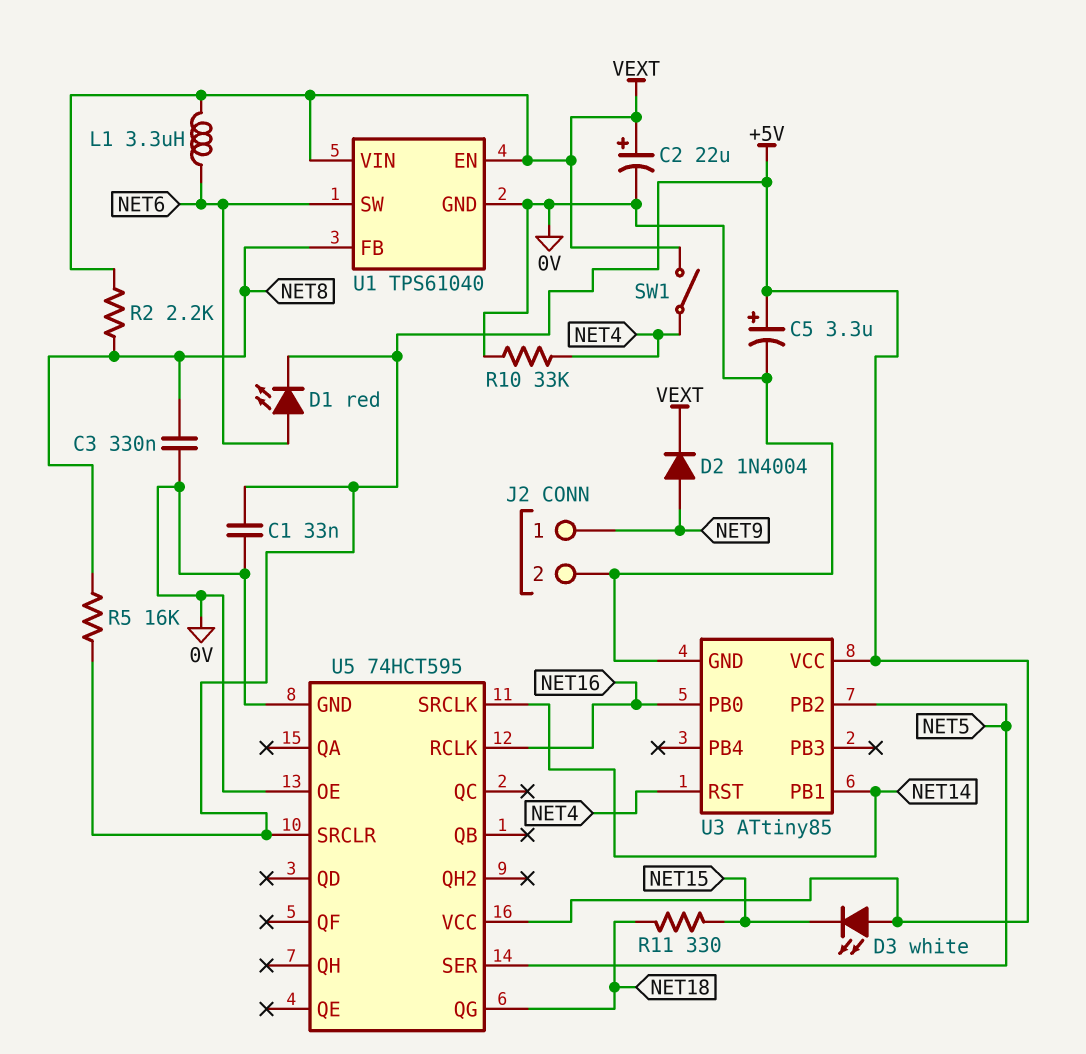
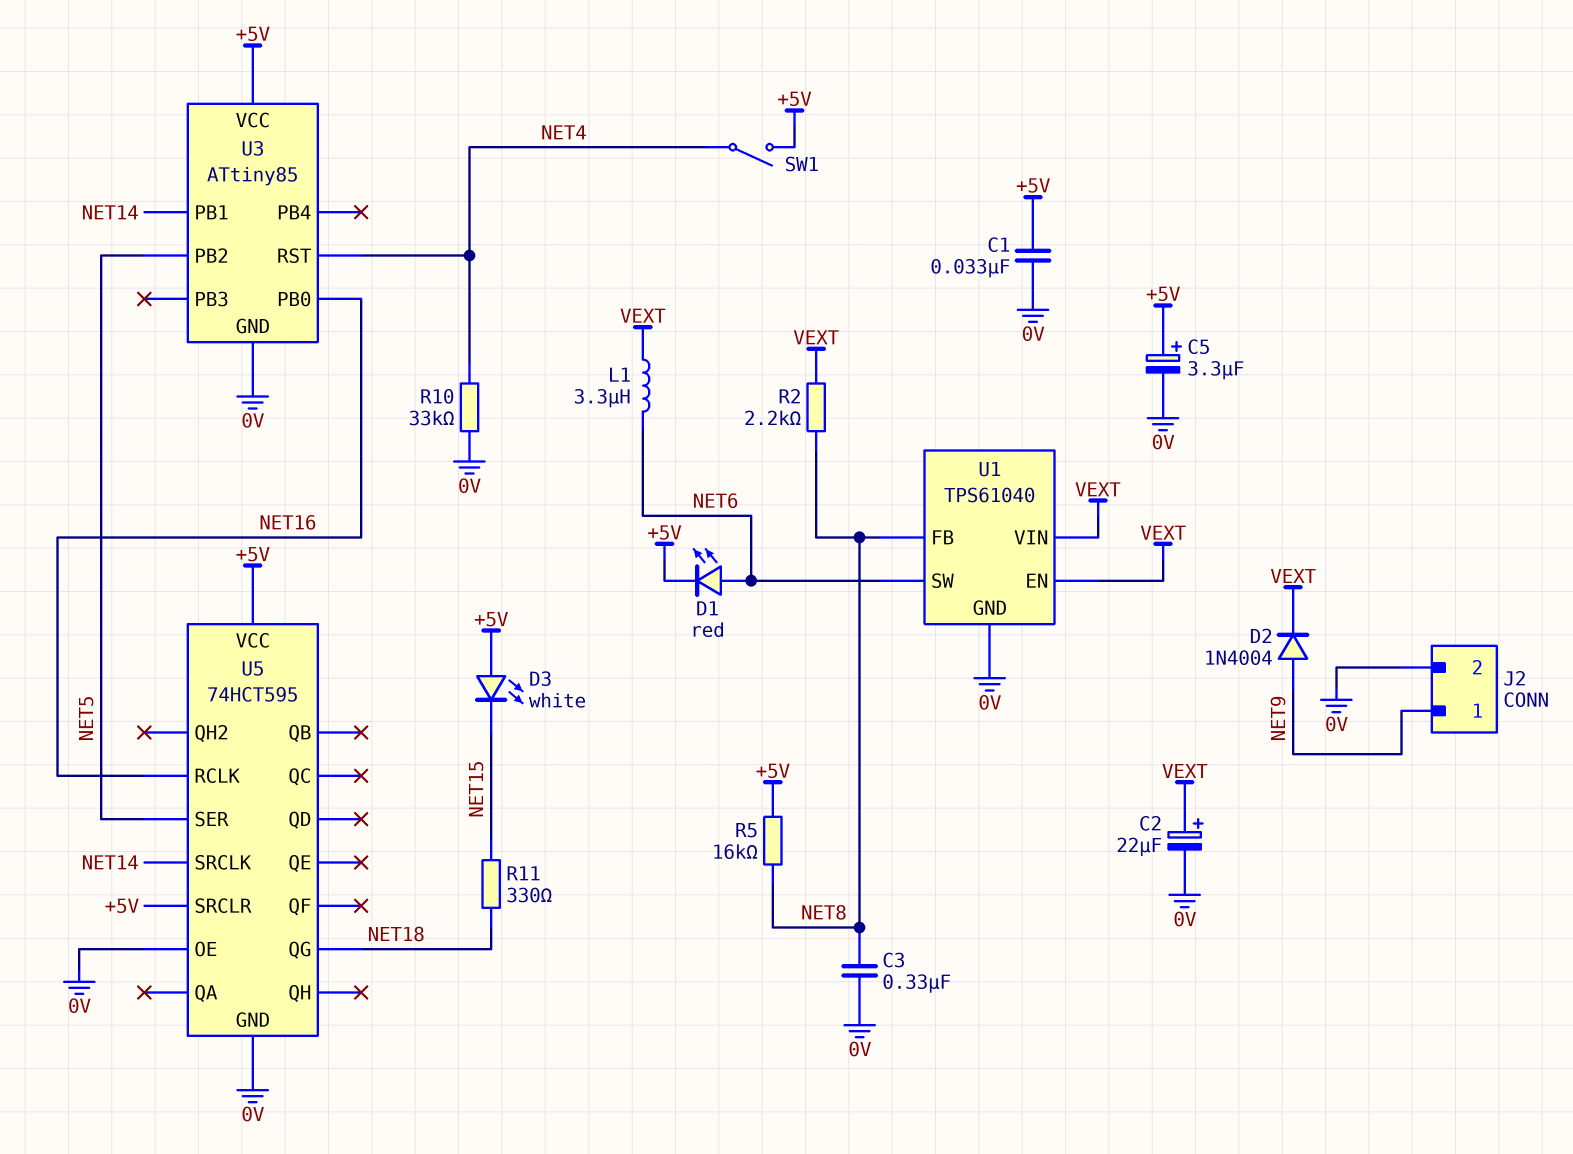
SW1: switch (NET4, VEXT) -> switch (+5V, NET4)

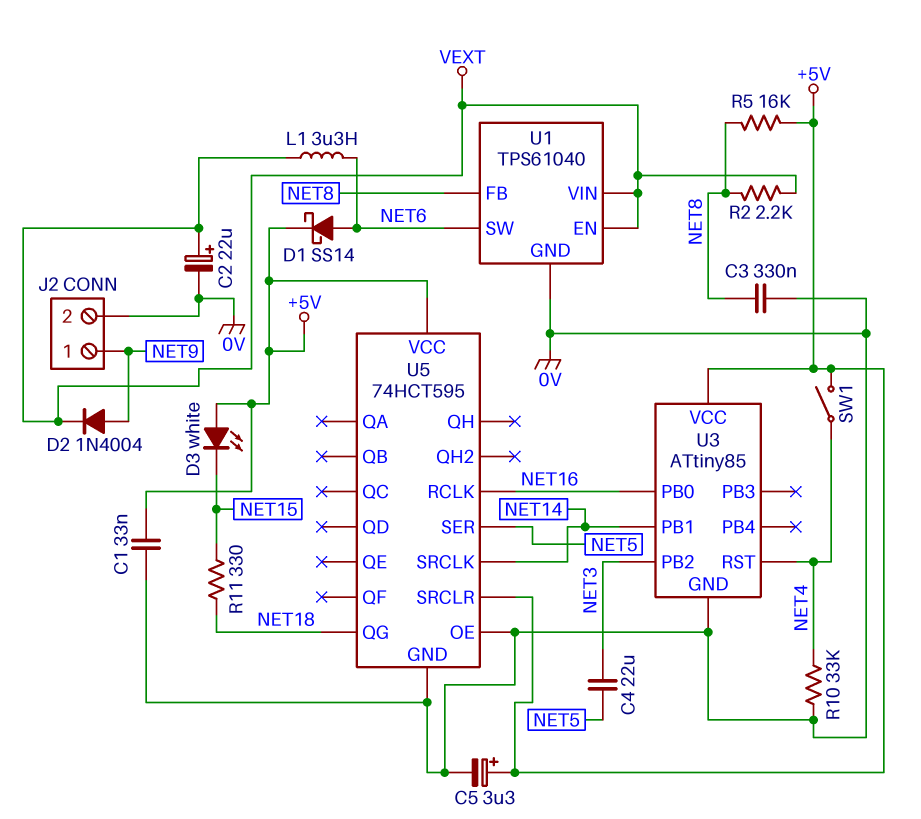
C4: none -> 22uF (NET3, NET5)
D1: LED red (A NET6, K +5V) -> schottky SS14 (A NET6, K +5V)
U3 pin PB2: NET5 -> NET3

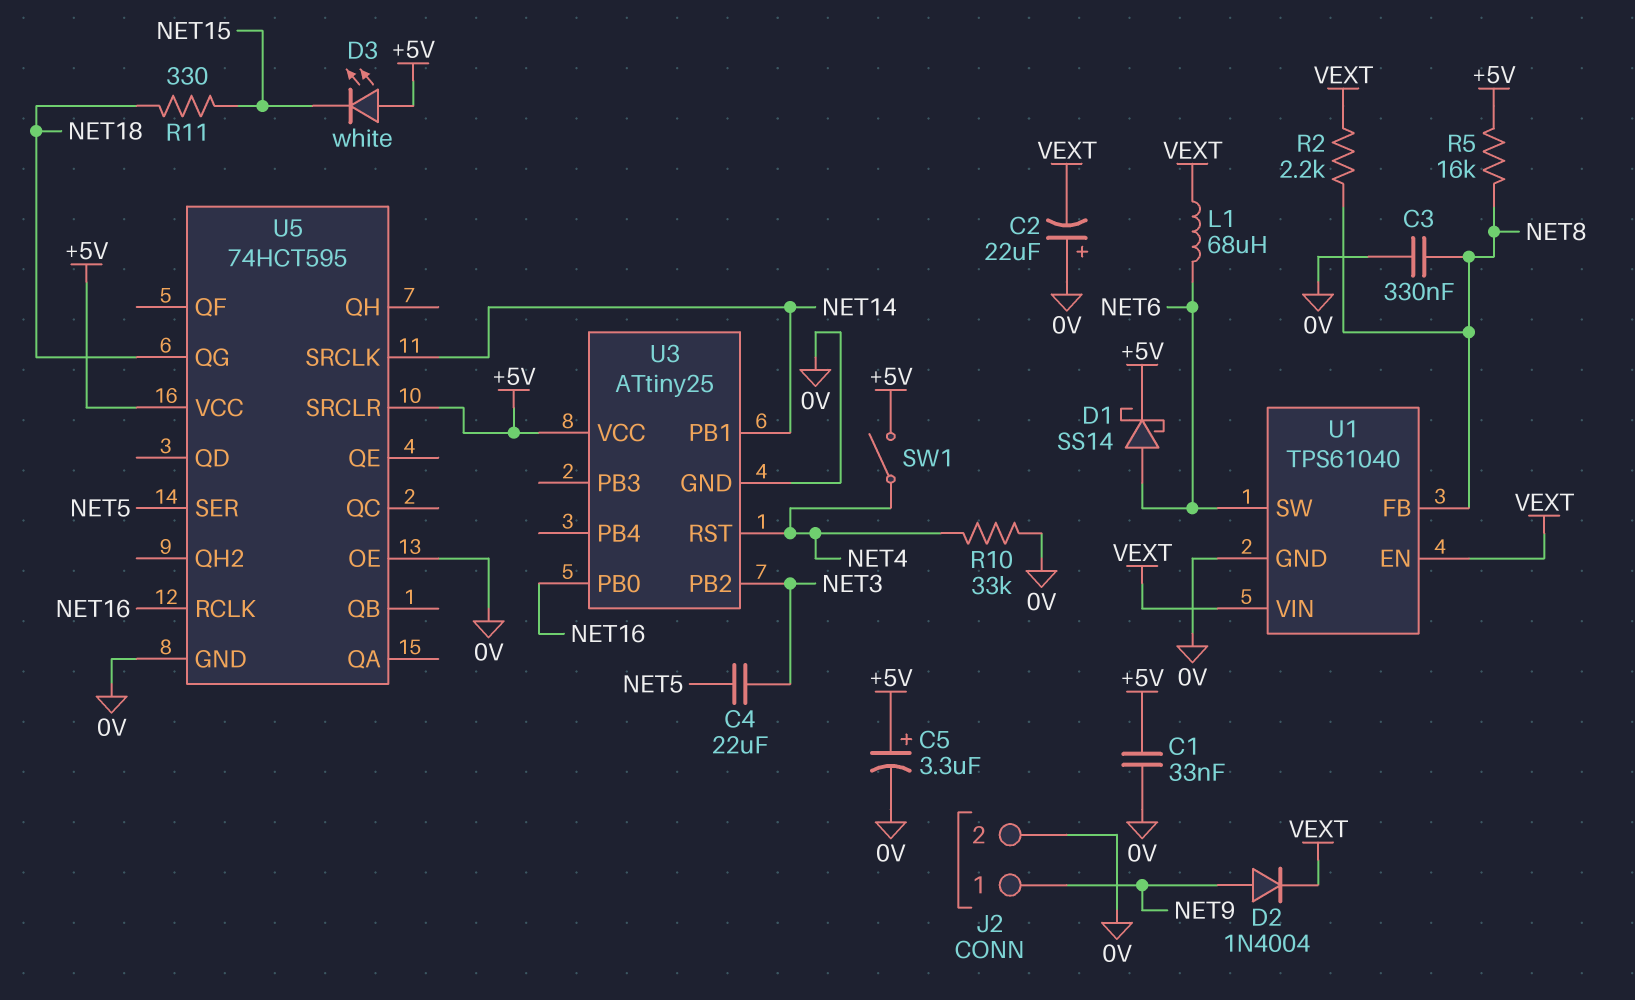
C2: 22uF (plus VEXT, minus 0V) -> 22uF (plus 0V, minus VEXT)
L1: 3.3uH (NET6, VEXT) -> 68uH (NET6, VEXT)
U3: ATtiny85 -> ATtiny25

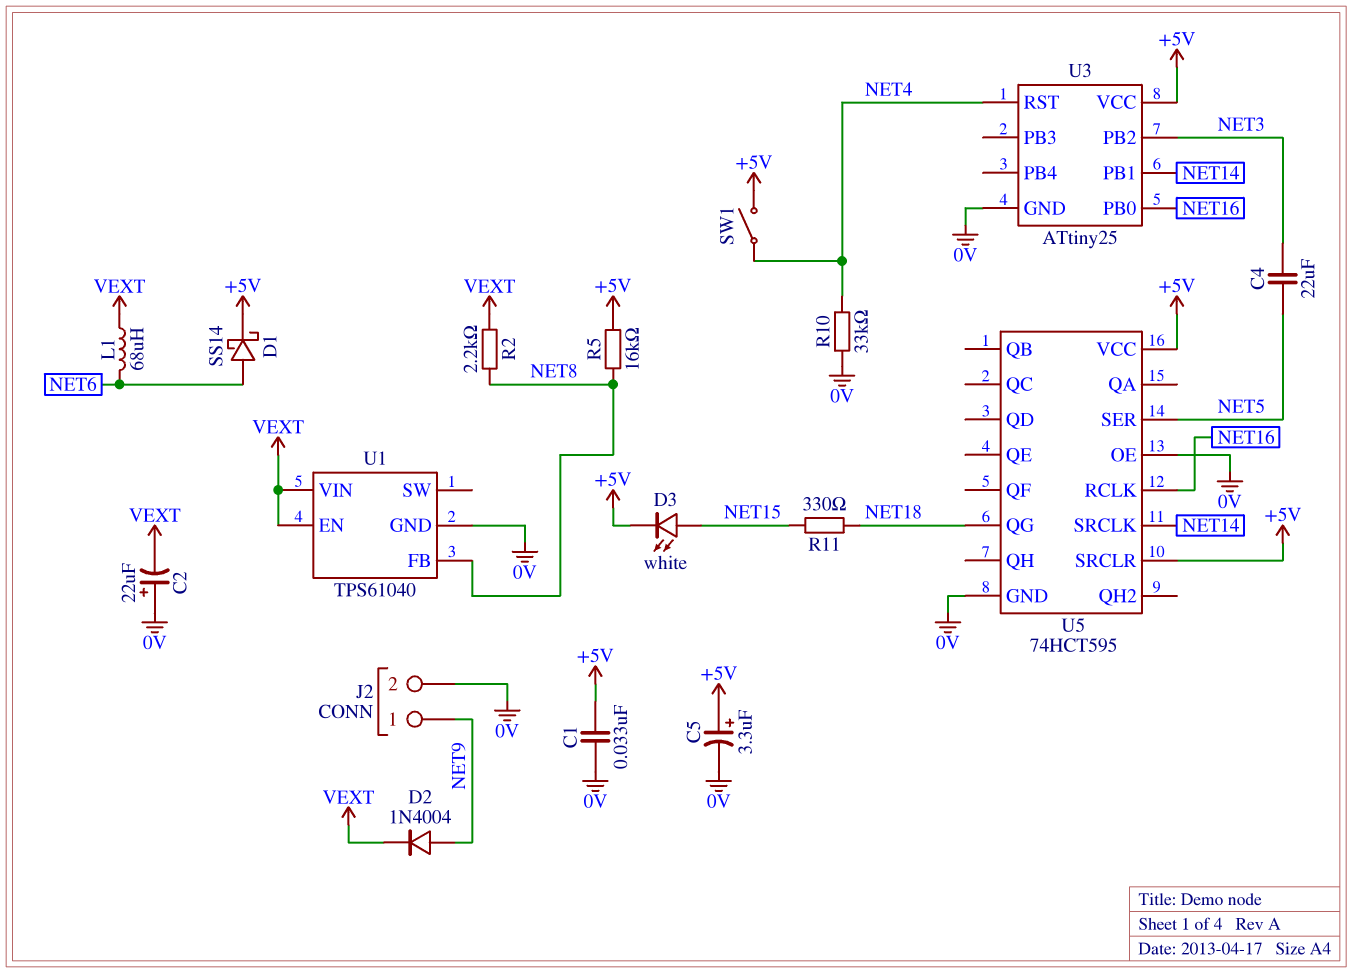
C3: 330nF (0V, NET8) -> none
D3: LED white (A +5V, K NET15) -> LED white (A NET15, K +5V)
U1 pin SW: NET6 -> none

